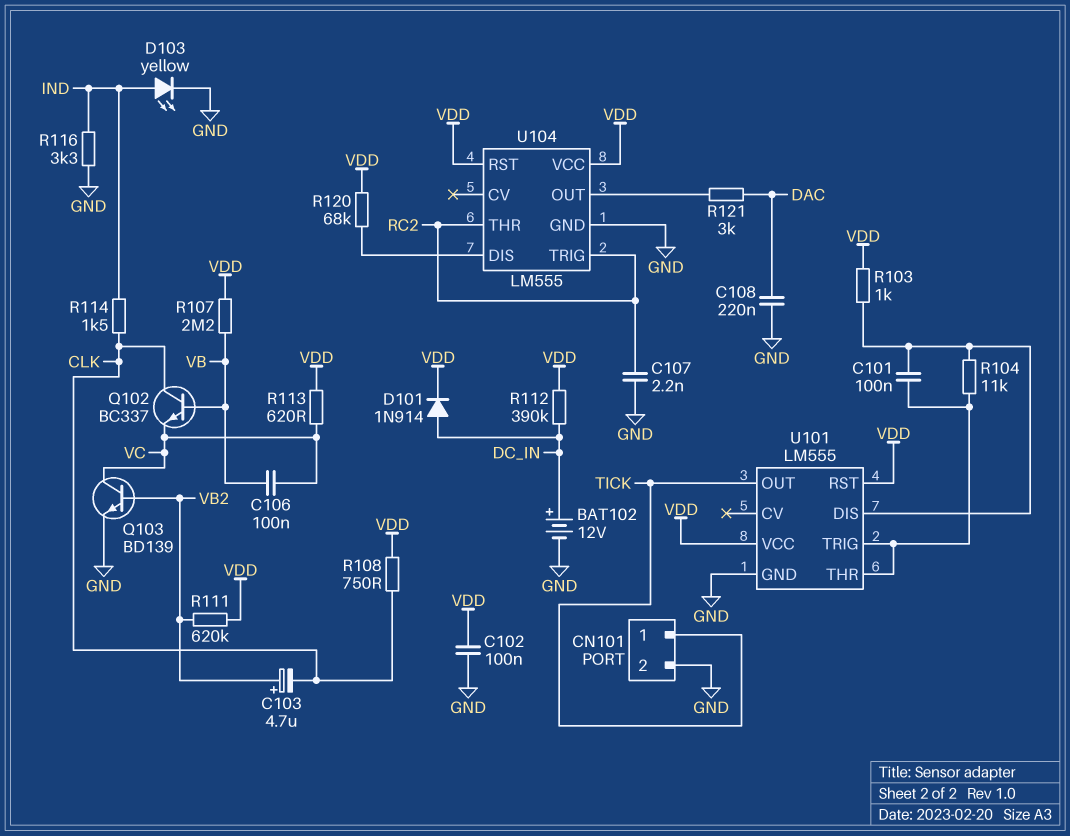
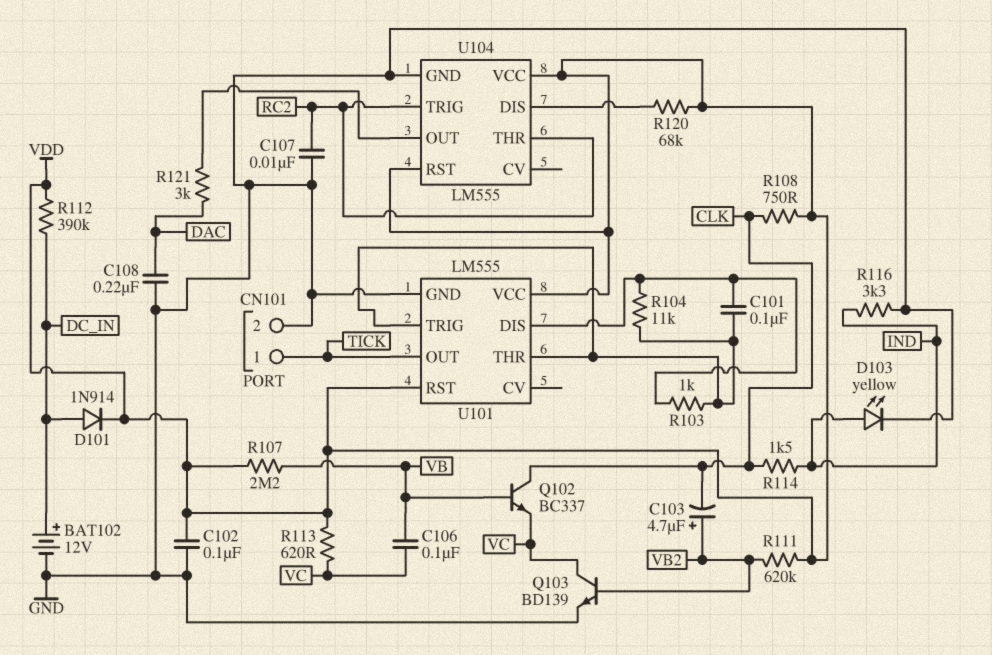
C107: 2.2nF (GND, RC2) -> 10nF (GND, RC2)
R103: 1k (U101/DIS, VDD) -> 1k (U101/DIS, U101/THR)

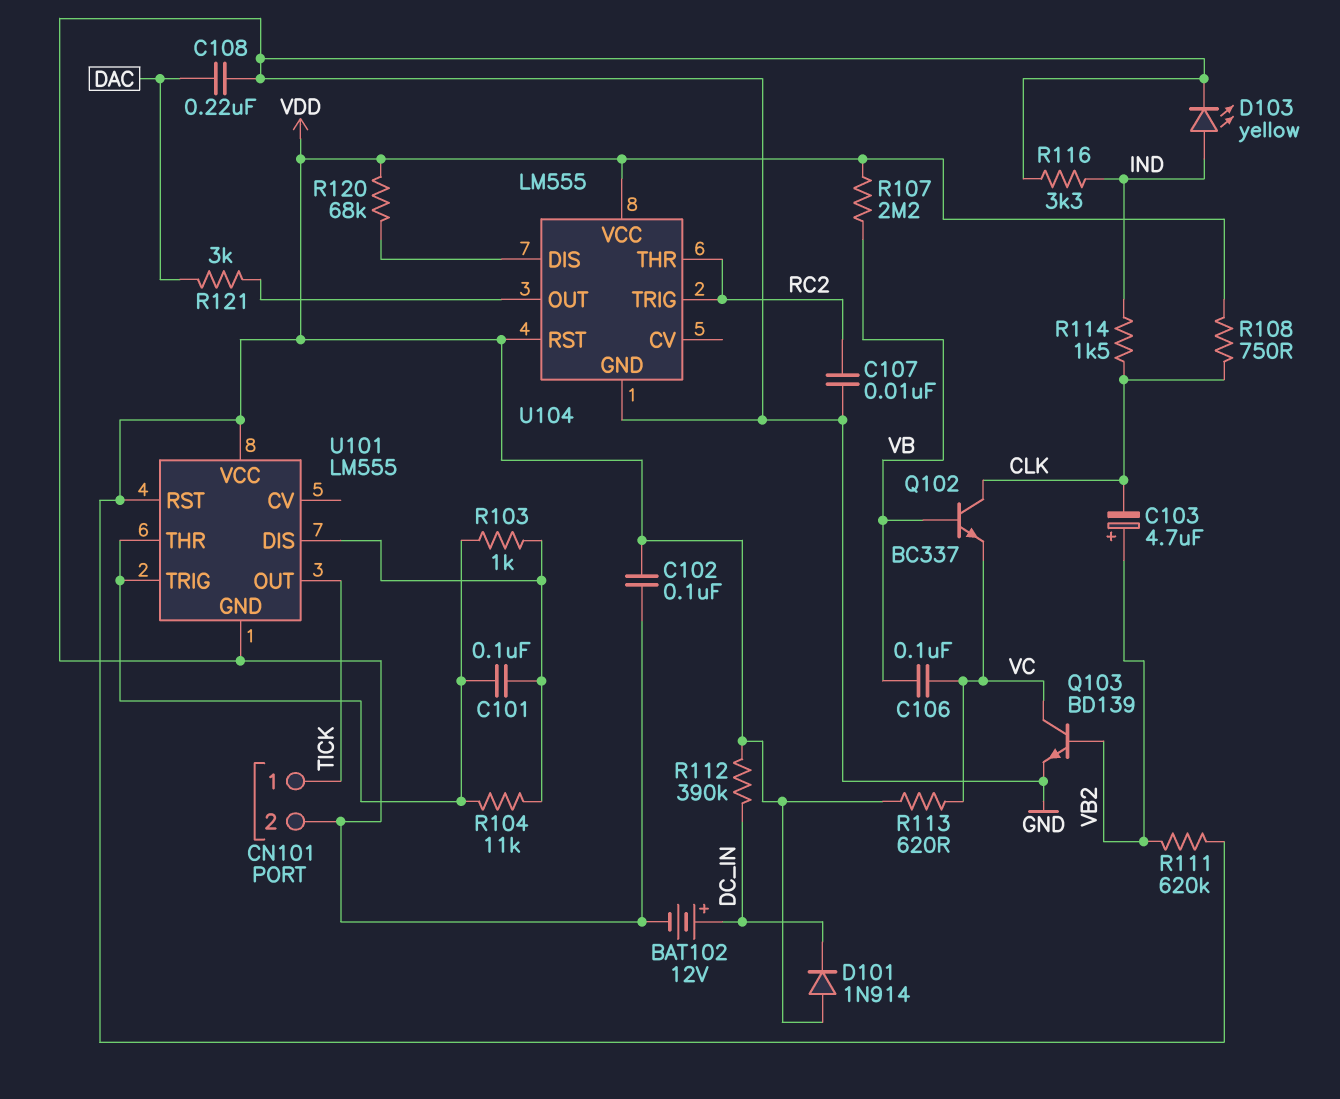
D101: diode 1N914 (A DC_IN, K VDD) -> diode 1N914 (A VDD, K DC_IN)

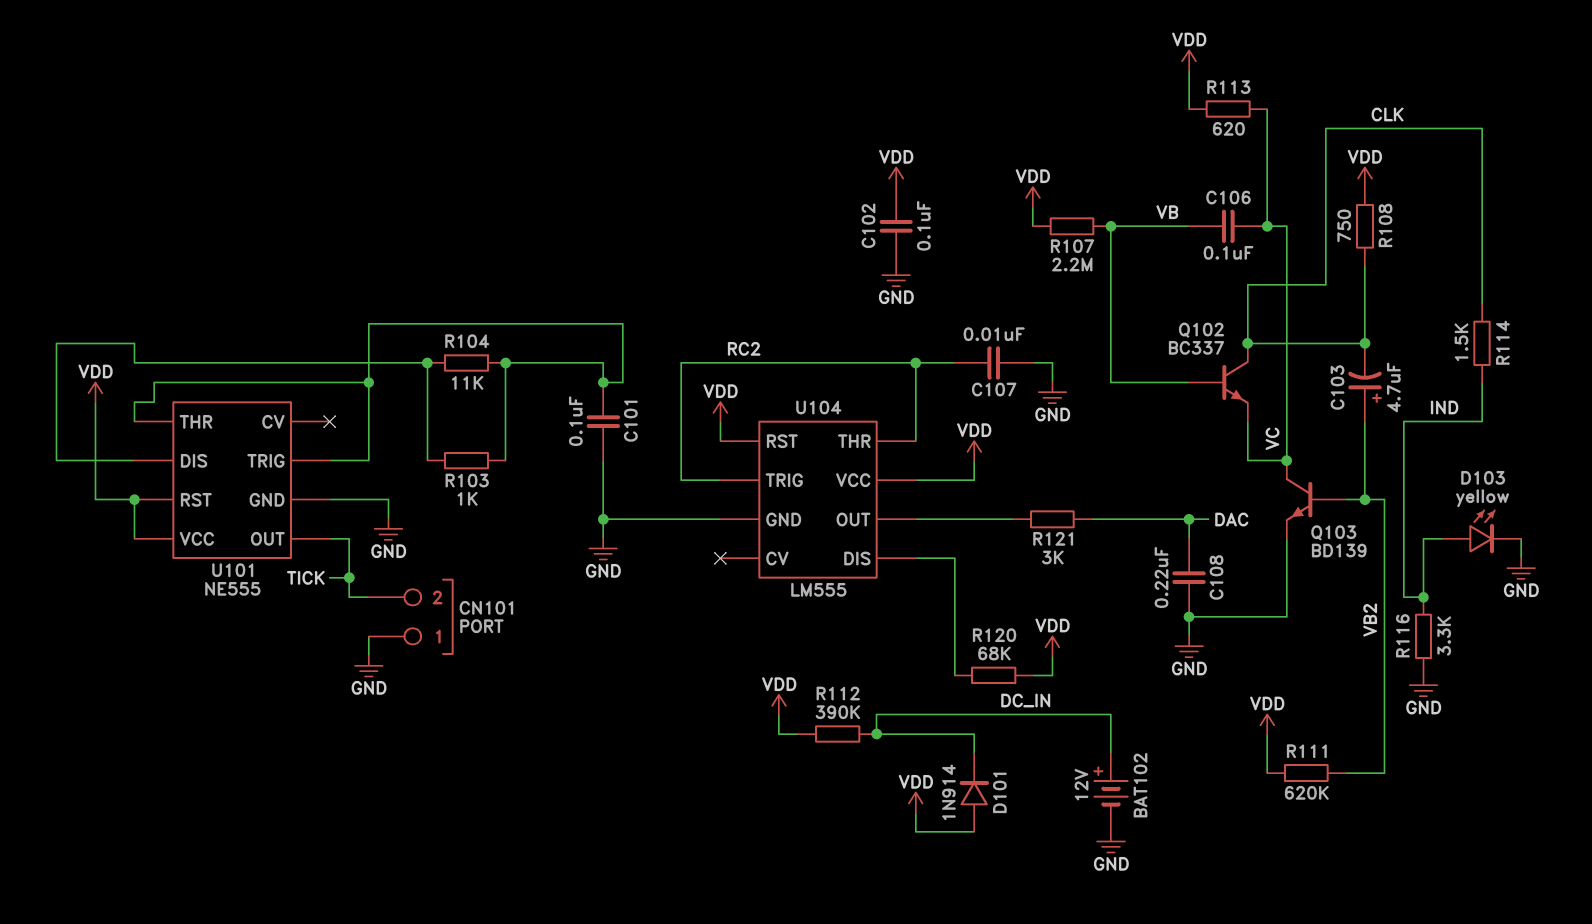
C101: 100nF (U101/DIS, U101/THR) -> 100nF (GND, U101/THR)
CN101 pin 1: TICK -> GND
CN101 pin 2: GND -> TICK
U101: LM555 -> NE555

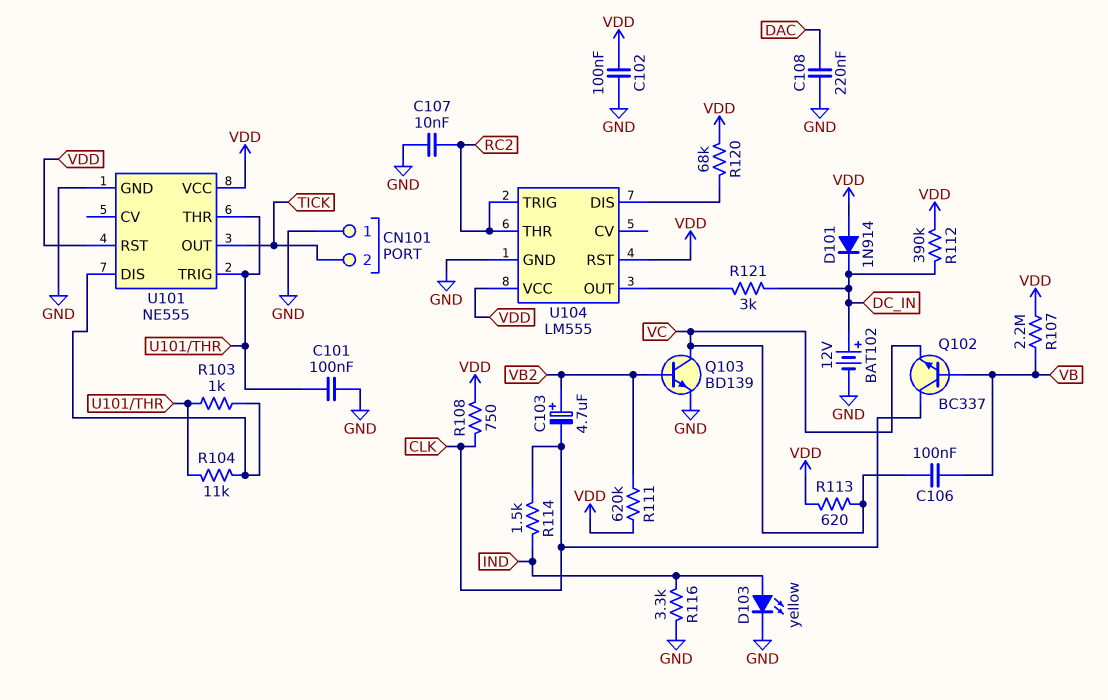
R121: 3k (DAC, U104/OUT) -> 3k (DC_IN, U104/OUT)

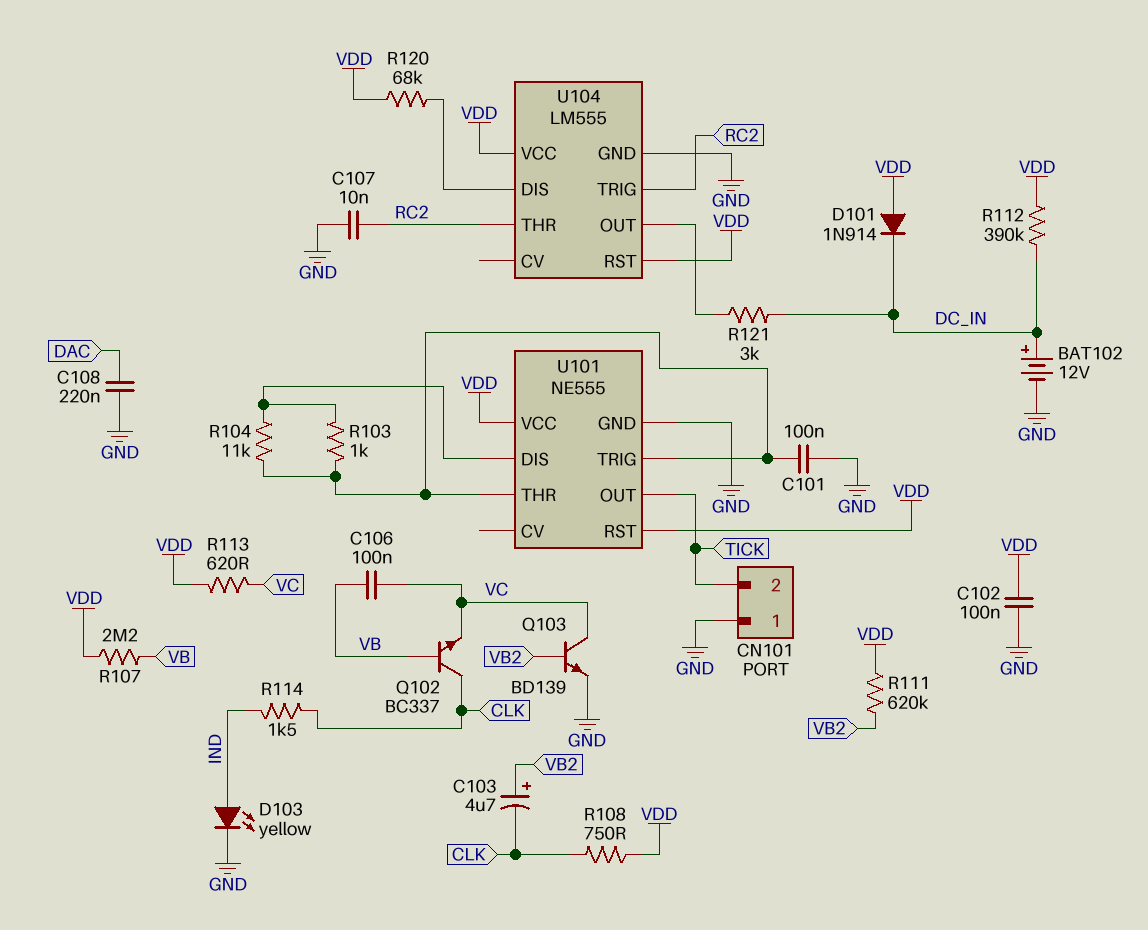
R116: 3.3k (GND, IND) -> none

